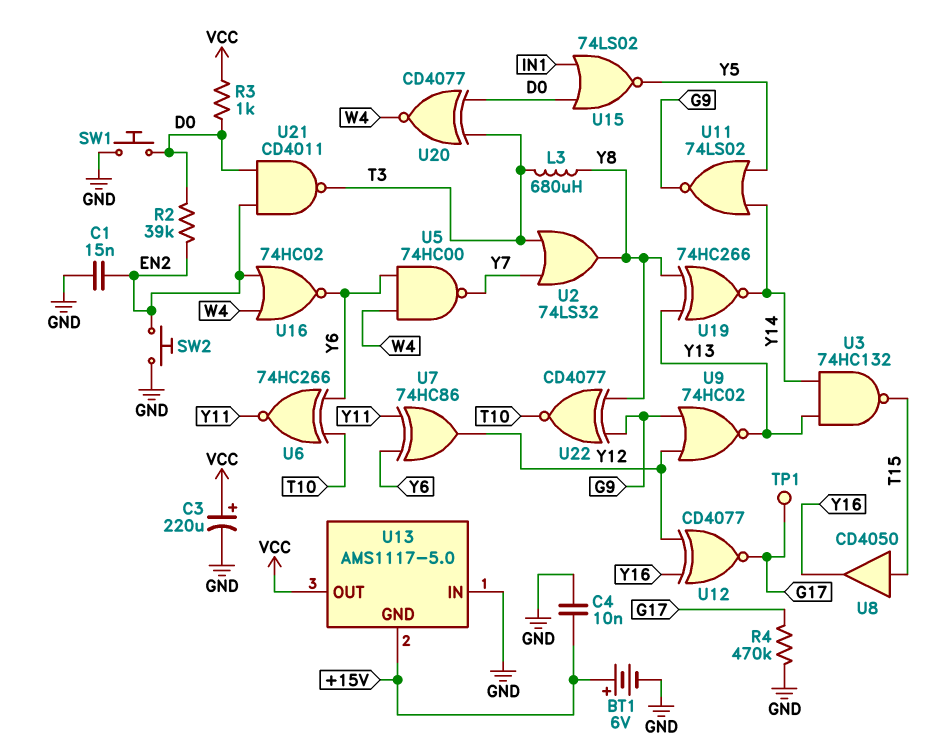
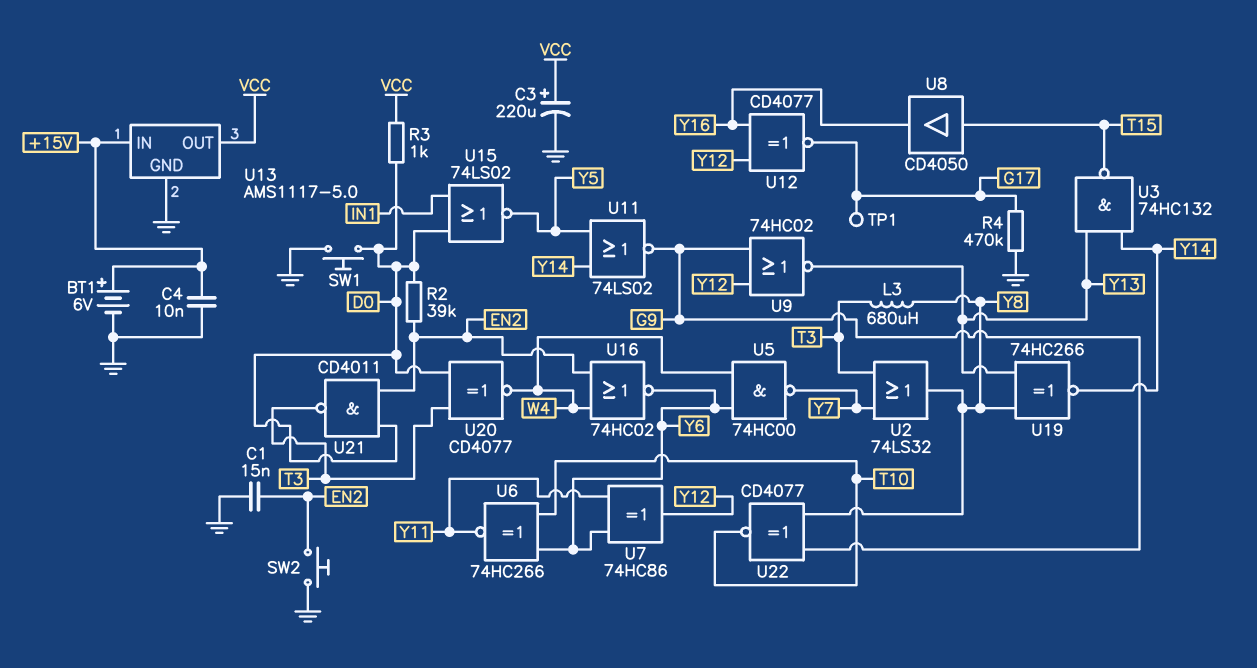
U13 pin GND: +15V -> GND
U13 pin IN: GND -> +15V

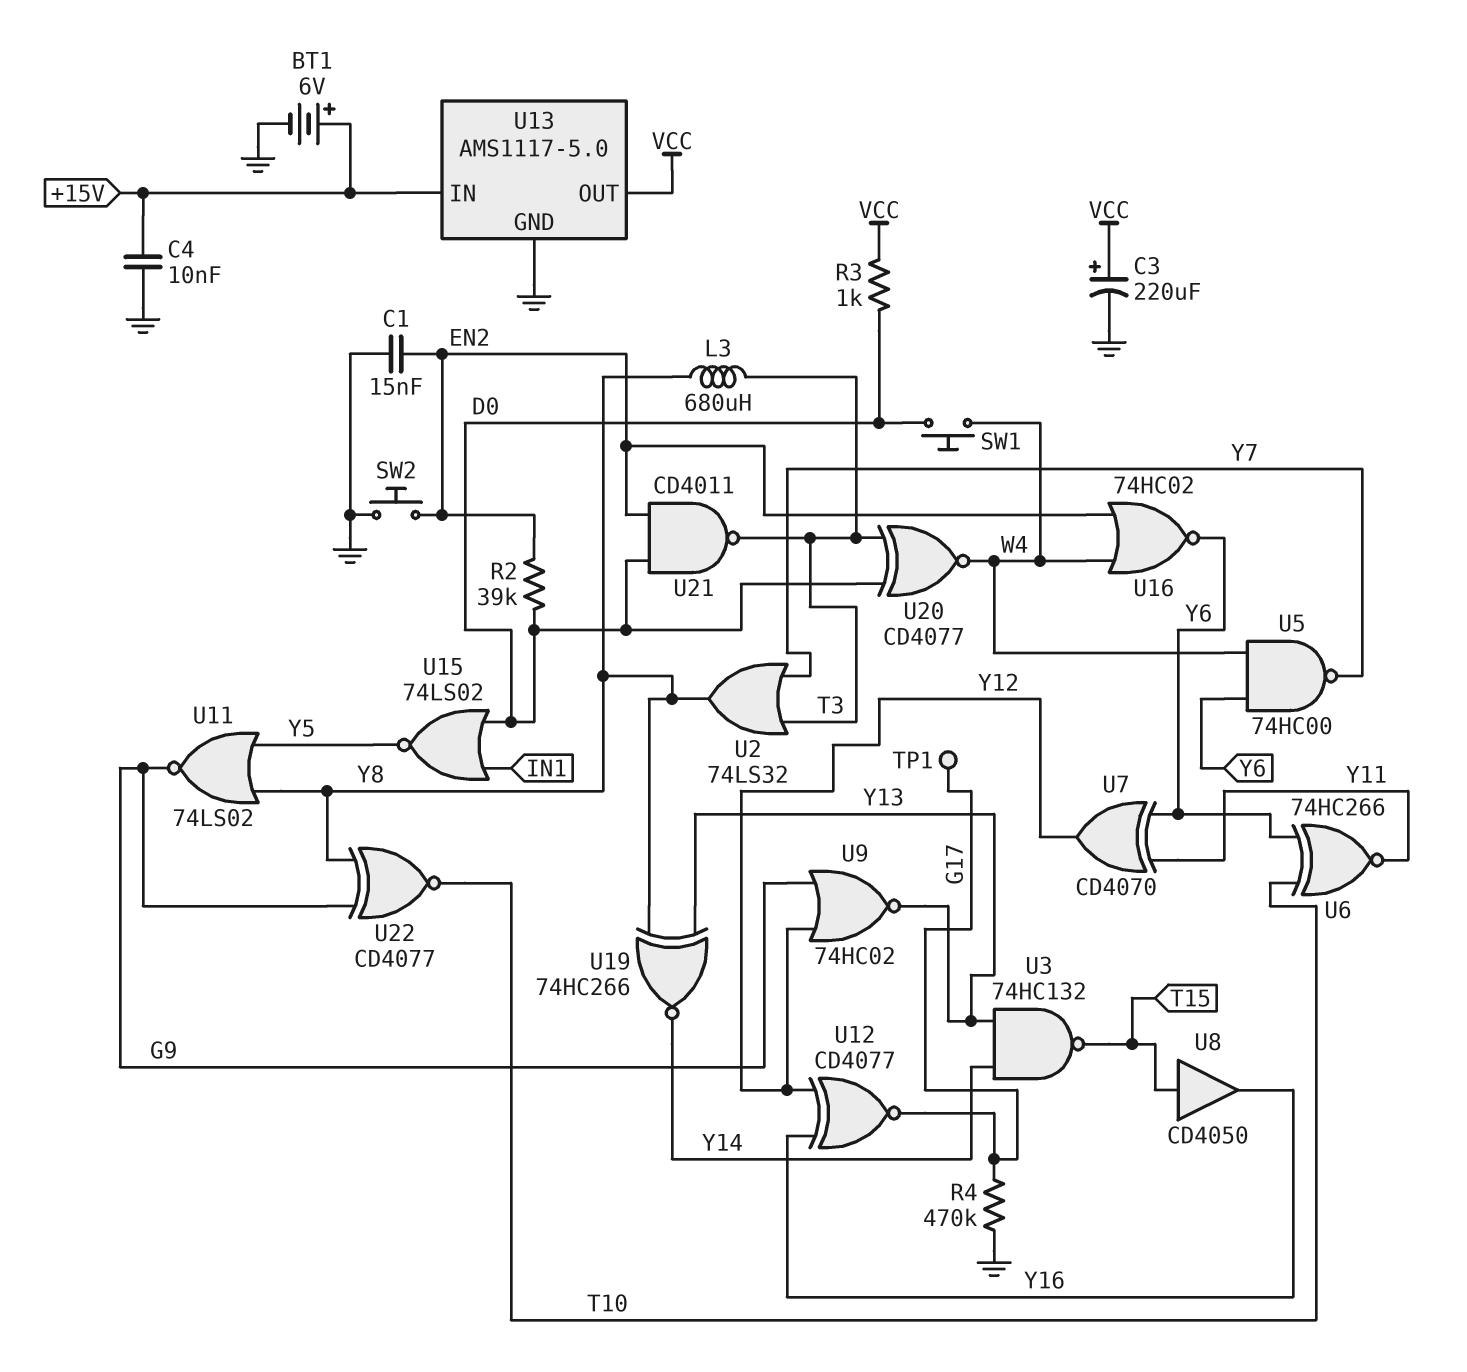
SW1: button (D0, GND) -> button (D0, W4)
U7: XOR 74HC86 (in Y6, in Y11, out Y12) -> XOR CD4070 (in Y6, in Y11, out Y12)
U11: NOR 74LS02 (in Y5, in Y14, out G9) -> NOR 74LS02 (in Y5, in Y8, out G9)

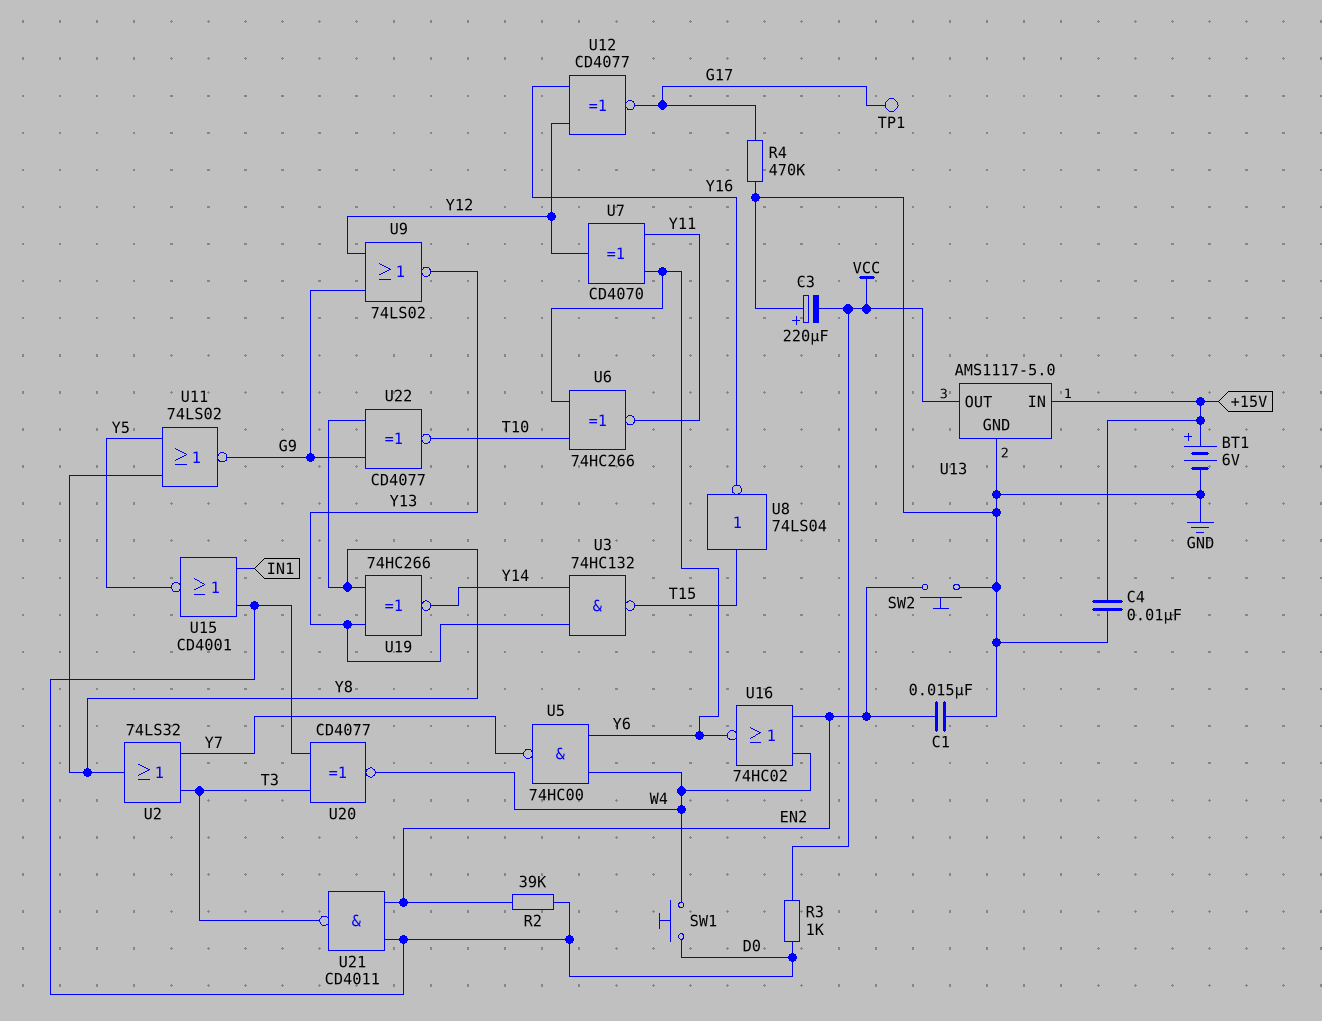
C3: 220uF (plus VCC, minus GND) -> 220uF (plus GND, minus VCC)
L3: 680uH (T3, Y8) -> none
U8: buffer CD4050 (in T15, out Y16) -> NOT 74LS04 (in T15, out Y16)
U9: NOR 74HC02 (in G9, in Y12, out Y13) -> NOR 74LS02 (in G9, in Y12, out Y13)
U15: NOR 74LS02 (in D0, in IN1, out Y5) -> NOR CD4001 (in D0, in IN1, out Y5)

